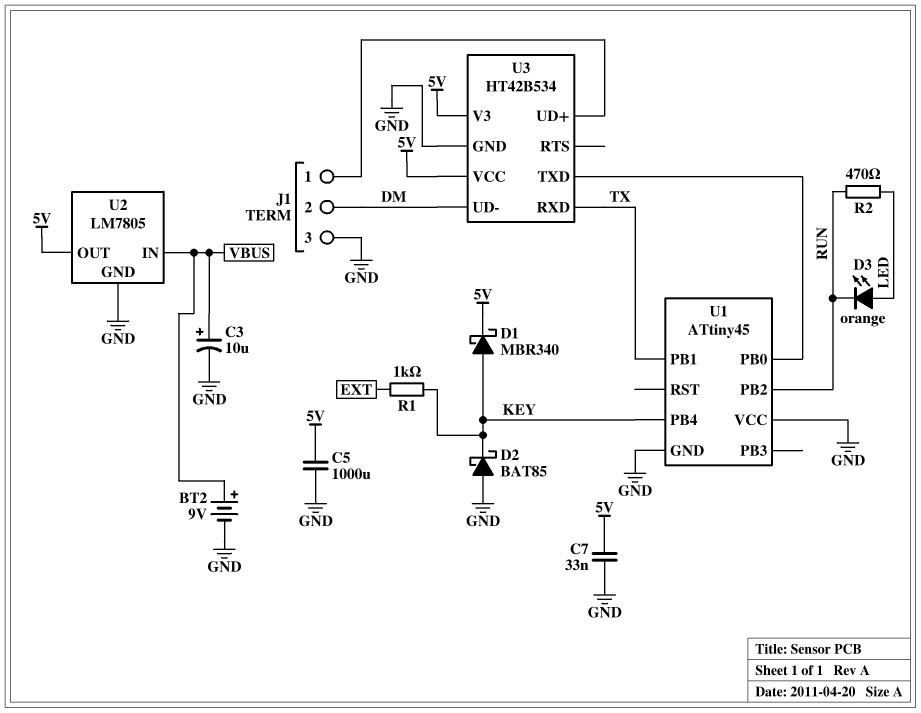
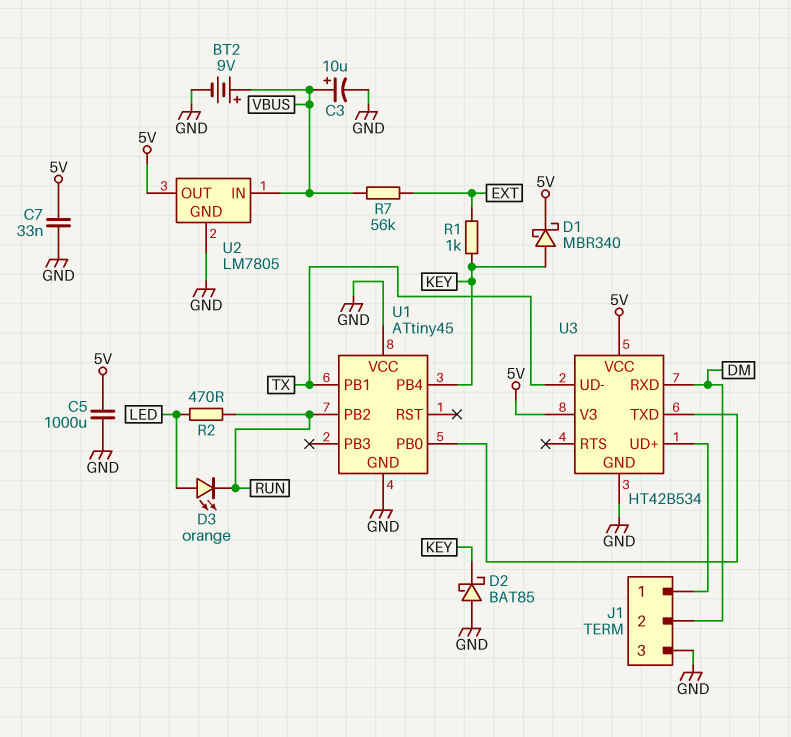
R7: none -> 56k (EXT, VBUS)
U3 pin RXD: TX -> DM
U3 pin UD-: DM -> TX

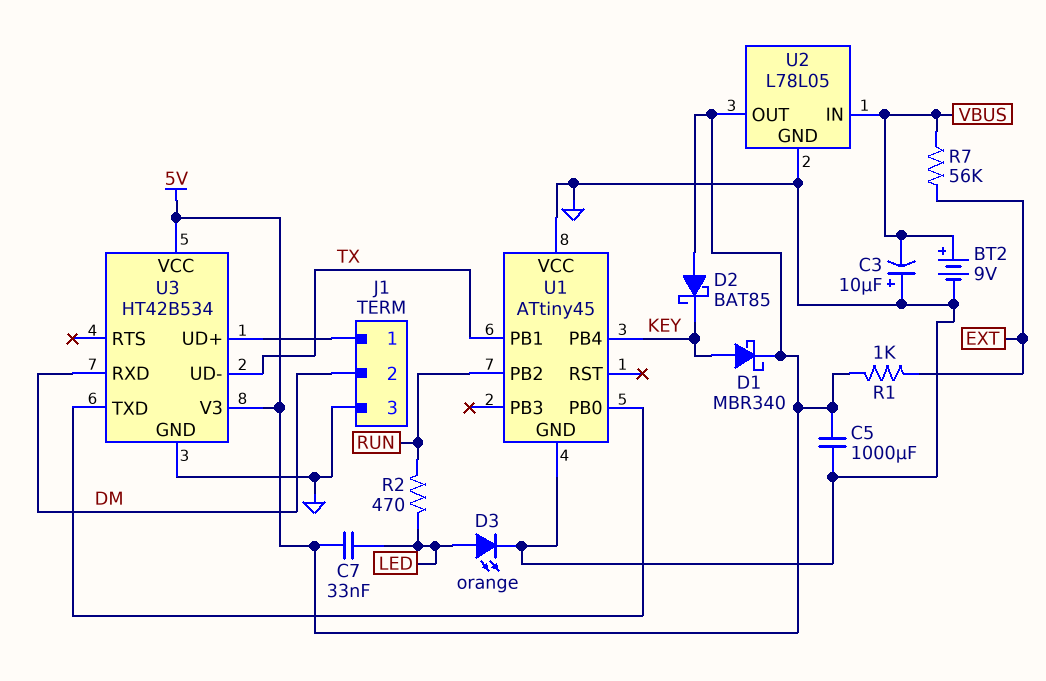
C3: 10uF (plus VBUS, minus GND) -> 10uF (plus GND, minus VBUS)
C7: 33nF (5V, GND) -> 33nF (5V, LED)
D2: schottky BAT85 (A GND, K KEY) -> schottky BAT85 (A 5V, K KEY)
D3: LED orange (A LED, K RUN) -> LED orange (A LED, K GND)
R1: 1k (EXT, KEY) -> 1k (5V, EXT)
U2: LM7805 -> L78L05

